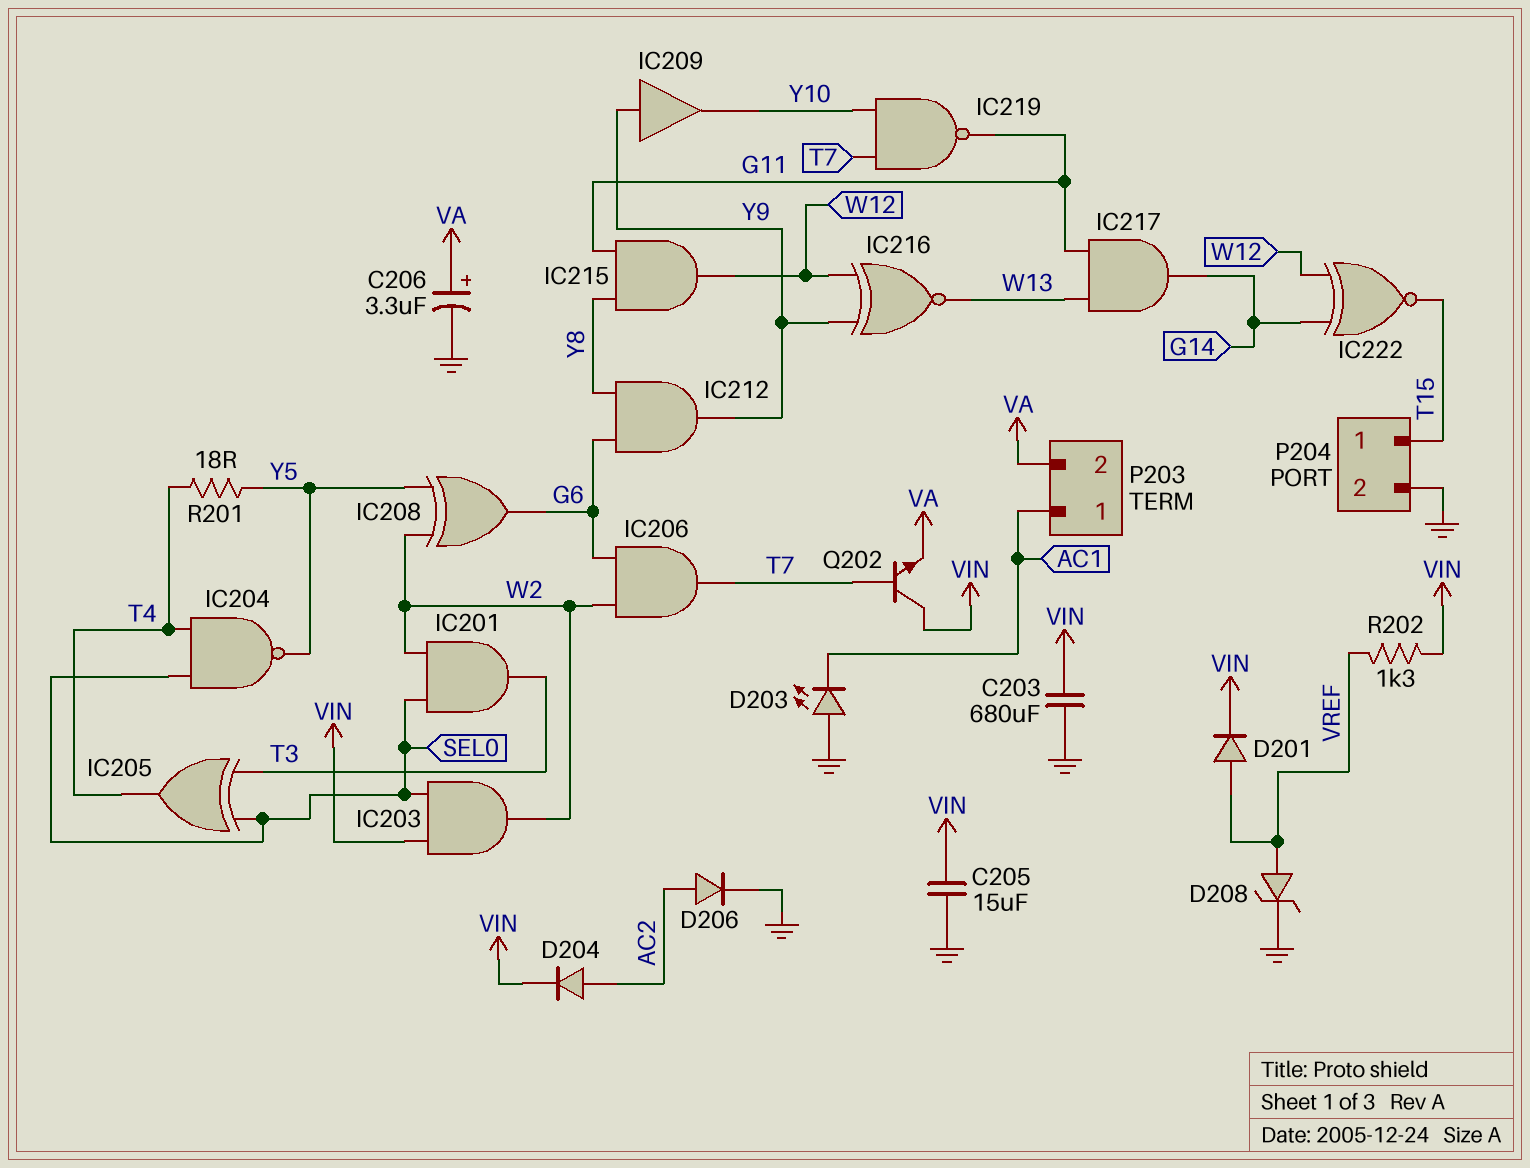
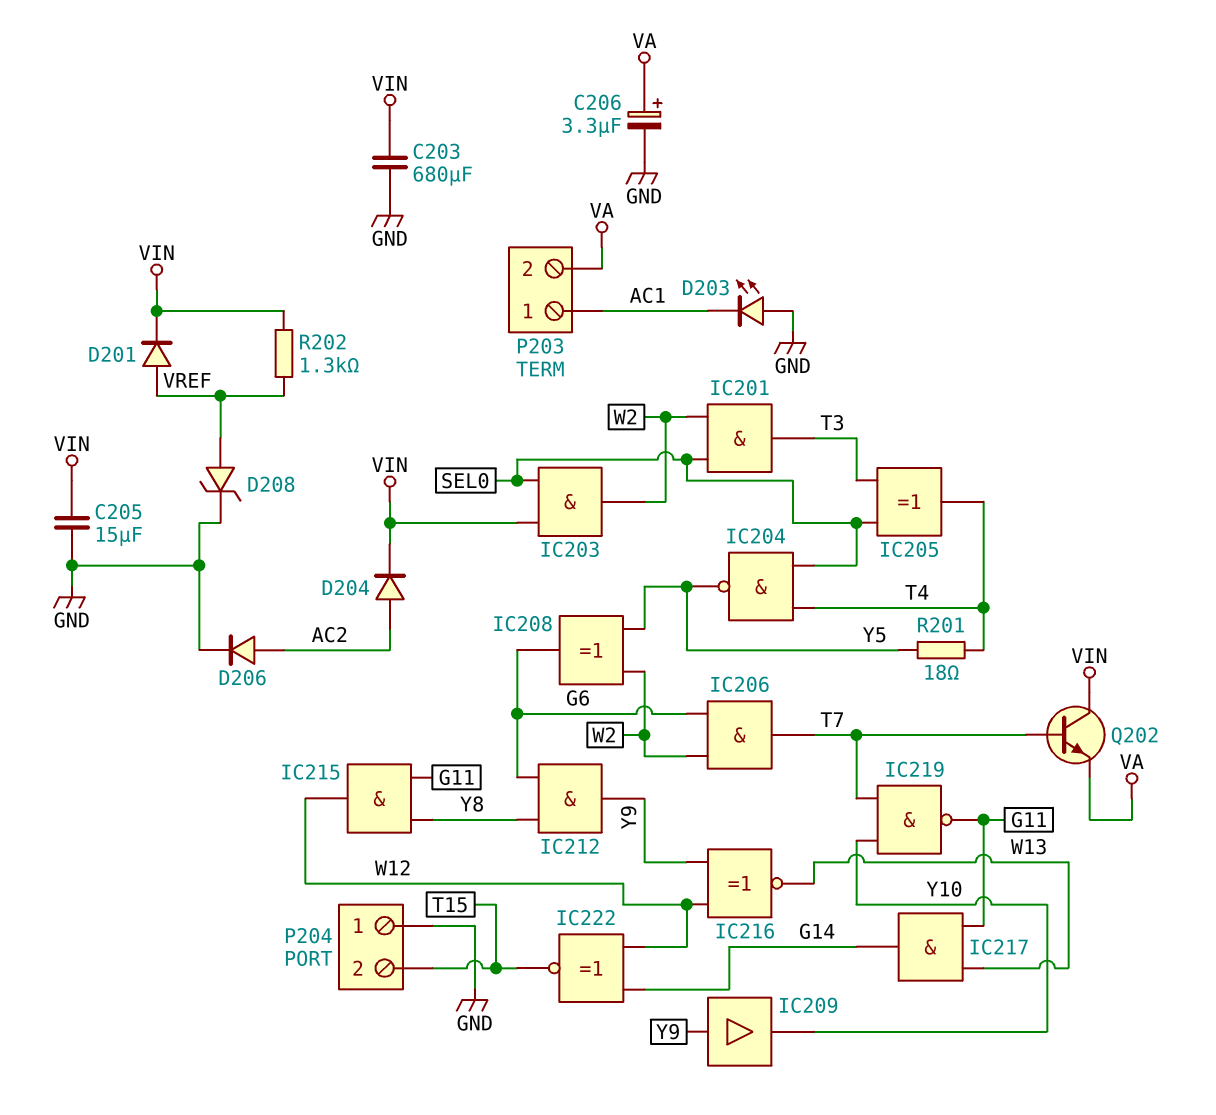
P204 pin 1: T15 -> GND
P204 pin 2: GND -> T15

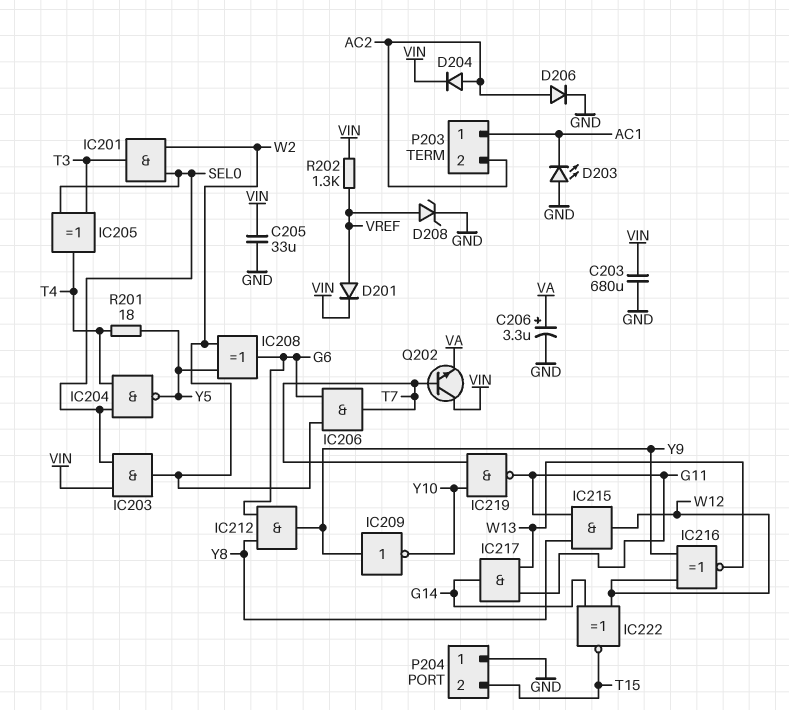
C205: 15uF (GND, VIN) -> 33uF (GND, VIN)
IC209: buffer (in Y9, out Y10) -> NOT (in Y9, out Y10)
P203 pin 2: VA -> AC2

